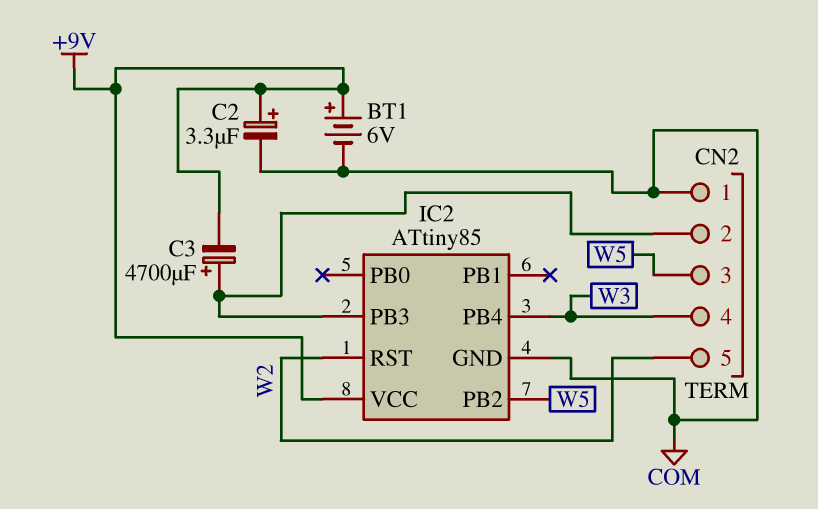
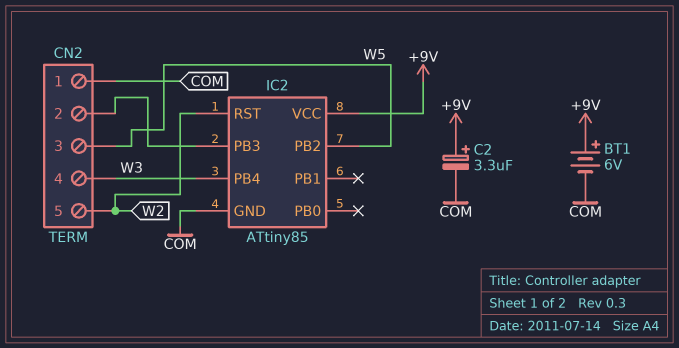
C3: 4700uF (plus CN2/2, minus +9V) -> none

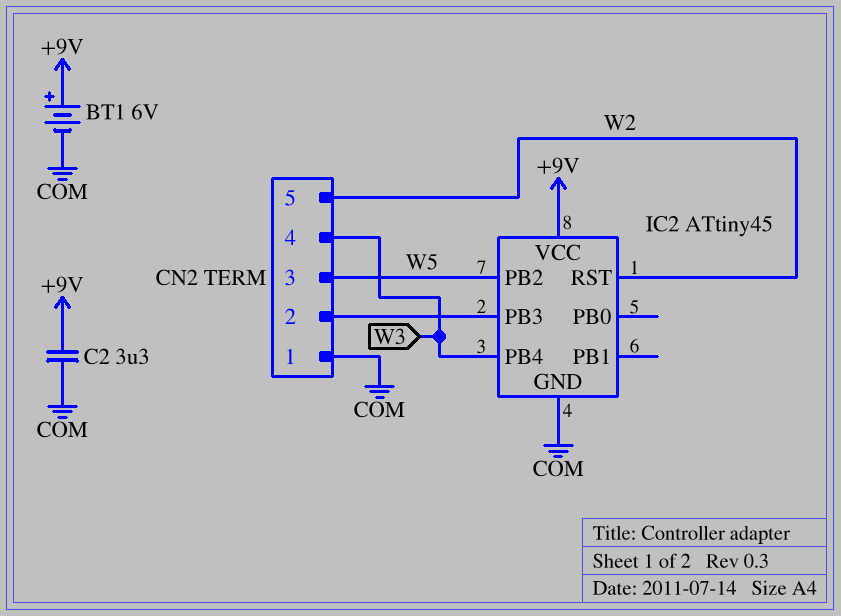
C2: 3.3uF (plus +9V, minus COM) -> 3.3uF (+9V, COM)
IC2: ATtiny85 -> ATtiny45

